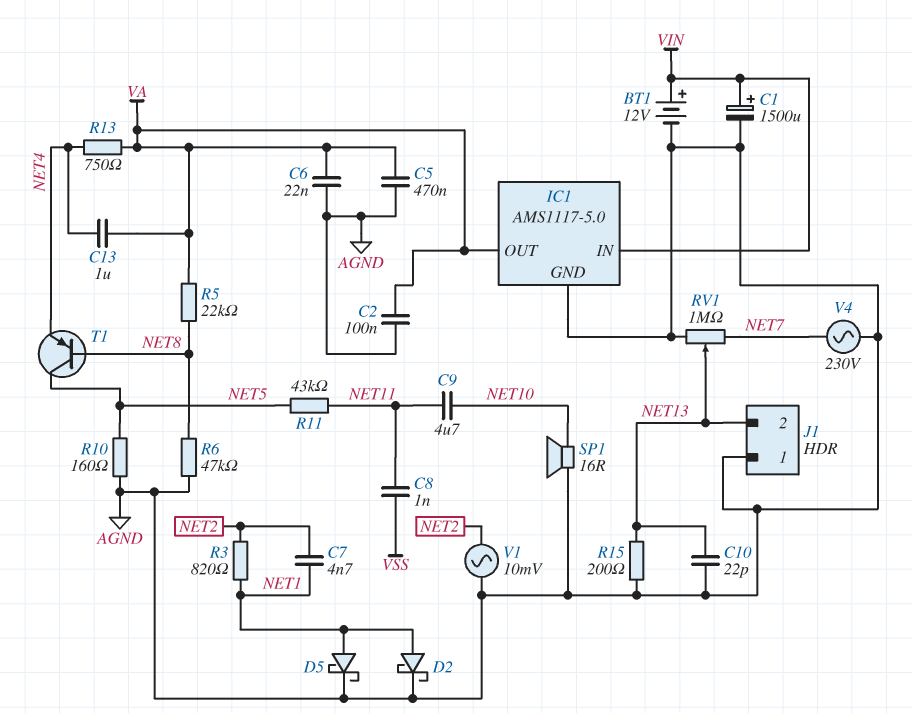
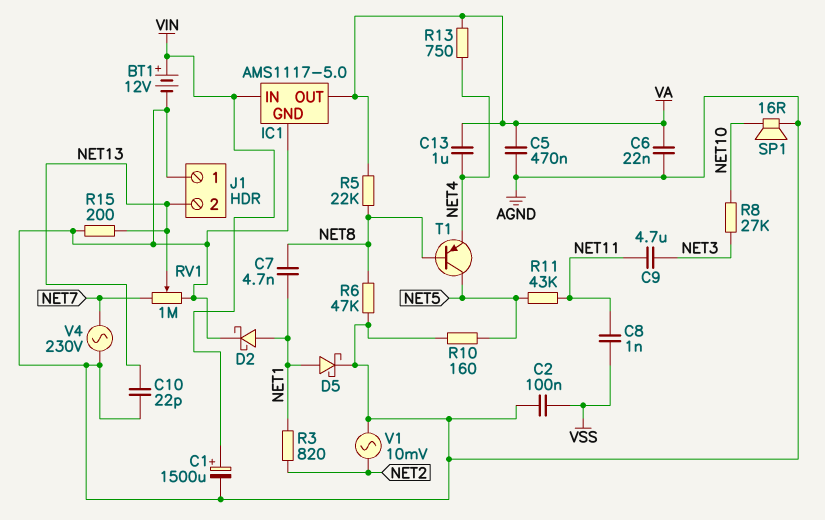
C2: 100nF (AGND, VA) -> 100nF (AGND, VSS)
C7: 4.7nF (NET1, NET2) -> 4.7nF (NET1, NET8)
C9: 4.7uF (NET10, NET11) -> 4.7uF (NET3, NET11)
R8: none -> 27k (NET3, NET10)

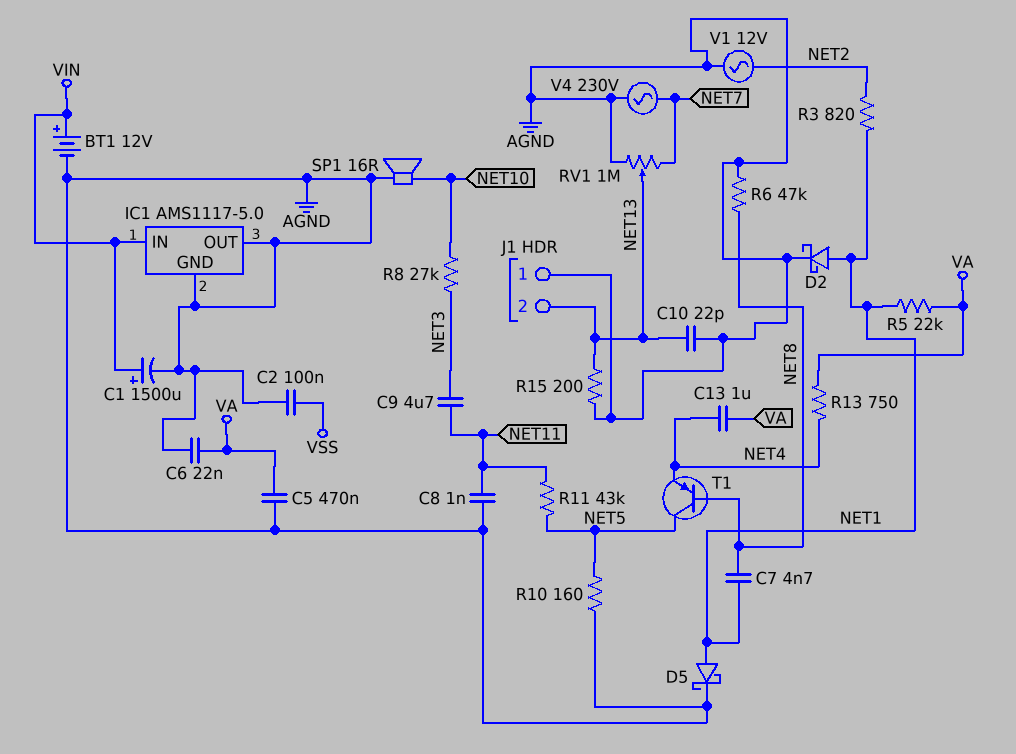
C8: 1nF (NET11, VSS) -> 1nF (AGND, NET11)
IC1 pin OUT: VA -> AGND
R5: 22k (NET8, VA) -> 22k (NET1, VA)
V1: AC 10mV (AGND, NET2) -> AC 12V (AGND, NET2)

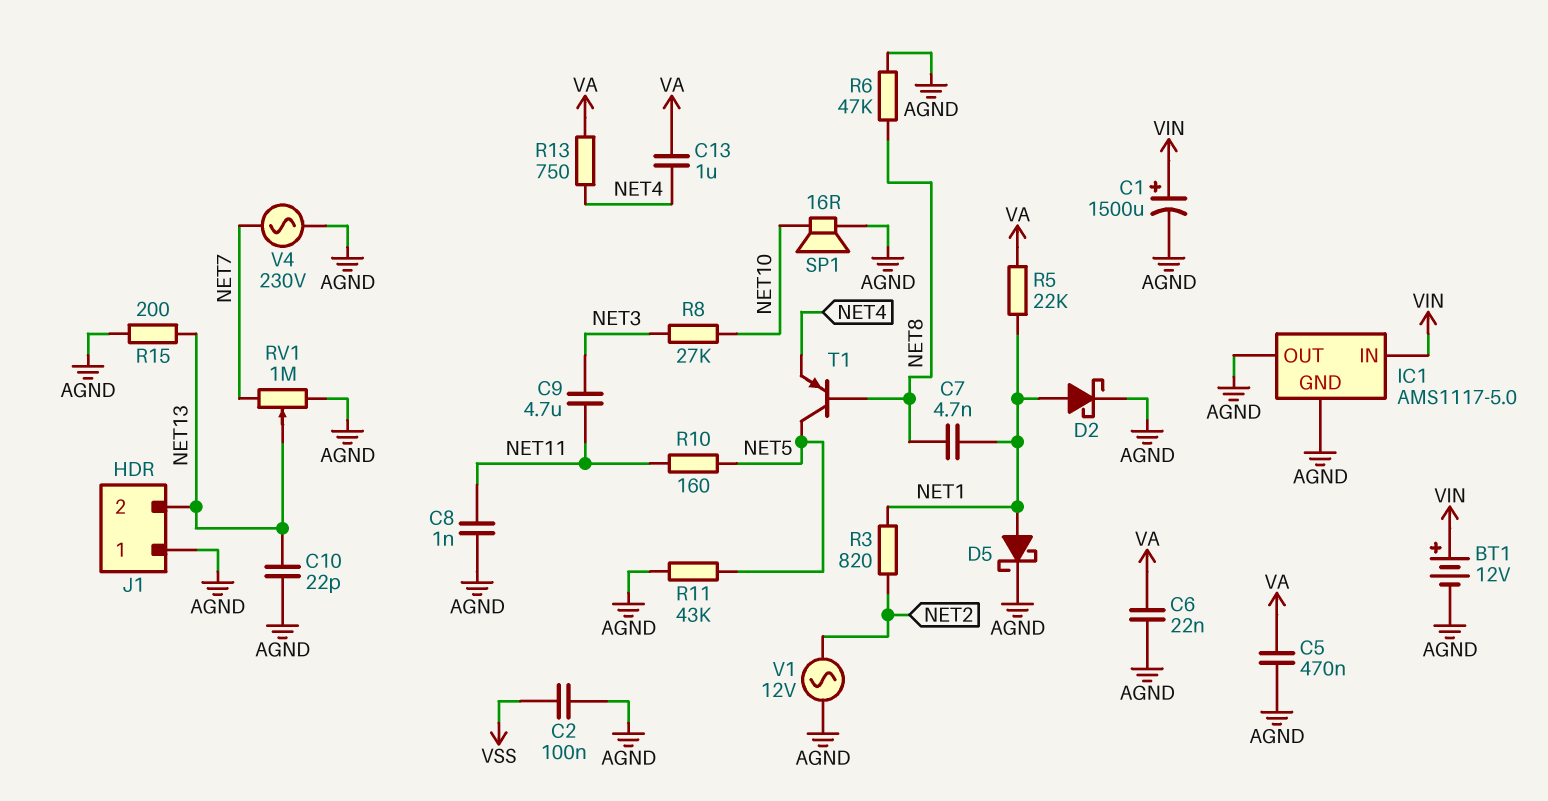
R10: 160 (AGND, NET5) -> 160 (NET5, NET11)
R11: 43k (NET5, NET11) -> 43k (AGND, NET5)

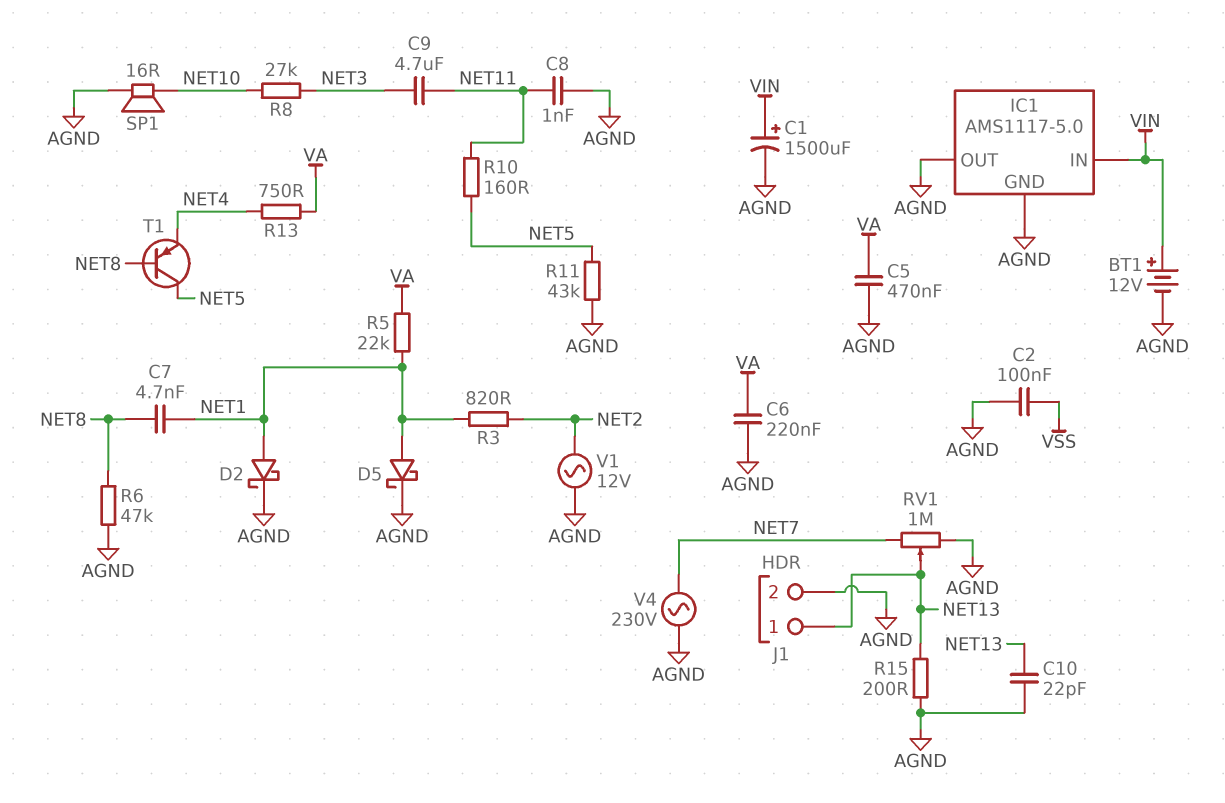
C6: 22nF (AGND, VA) -> 220nF (AGND, VA)
C13: 1uF (NET4, VA) -> none
J1 pin 1: AGND -> NET13
J1 pin 2: NET13 -> AGND

